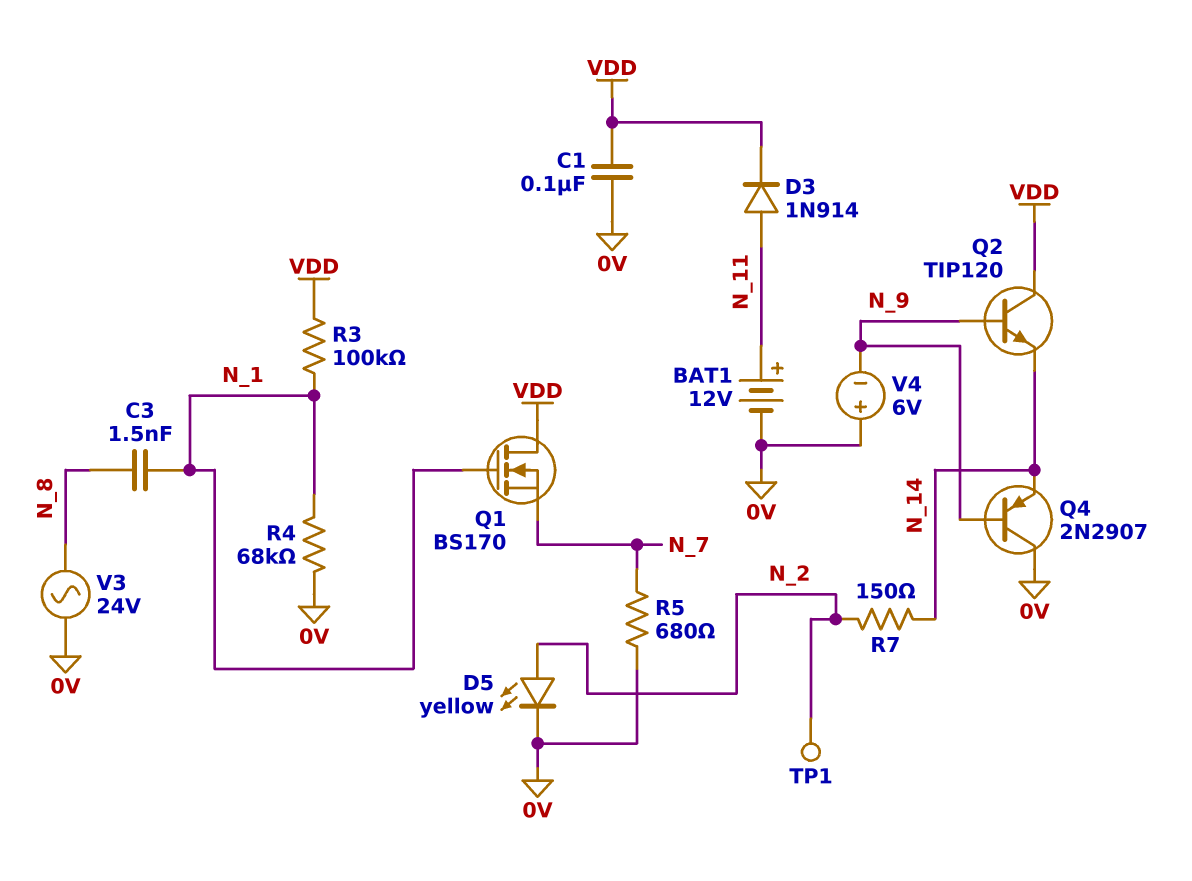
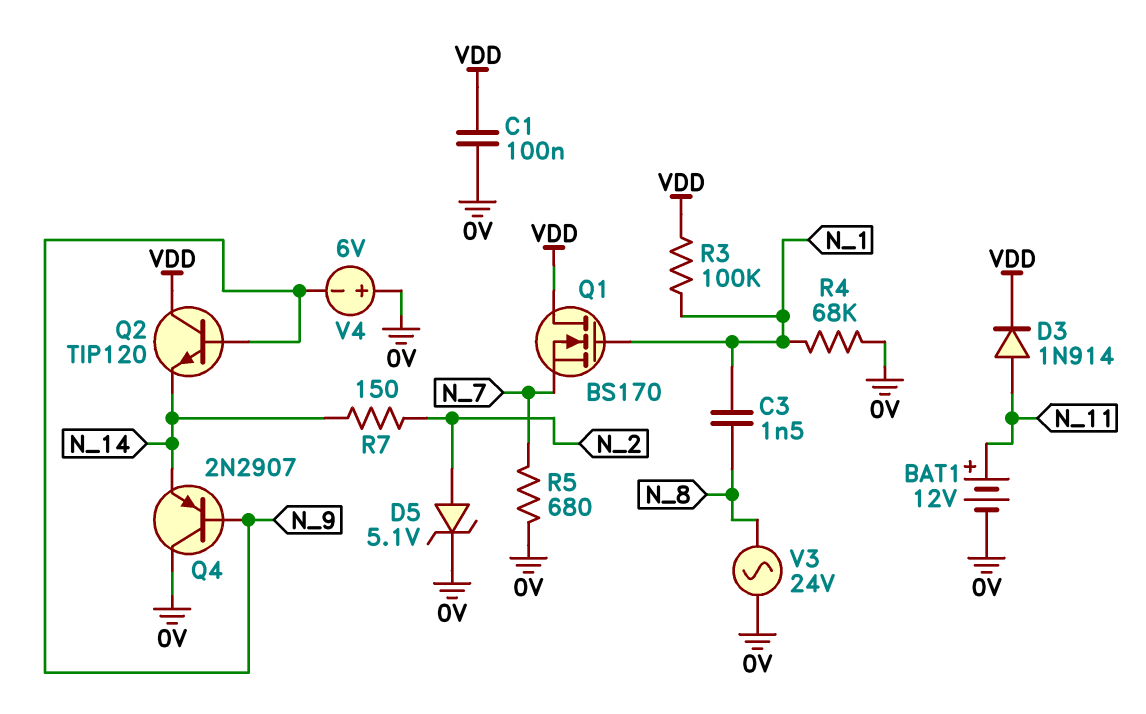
D5: LED yellow (A N_2, K 0V) -> zener 5.1V (A N_2, K 0V)
TP1: test point (N_2) -> none

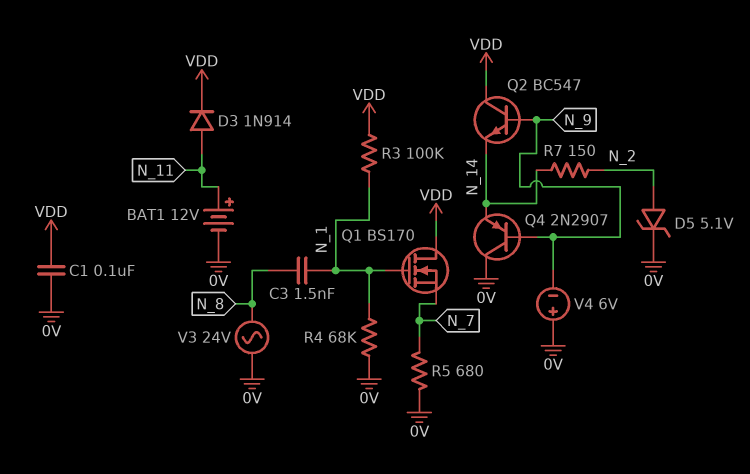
Q2: NPN TIP120 (B N_9, C VDD, E N_14) -> NPN BC547 (B N_9, C VDD, E N_14)

